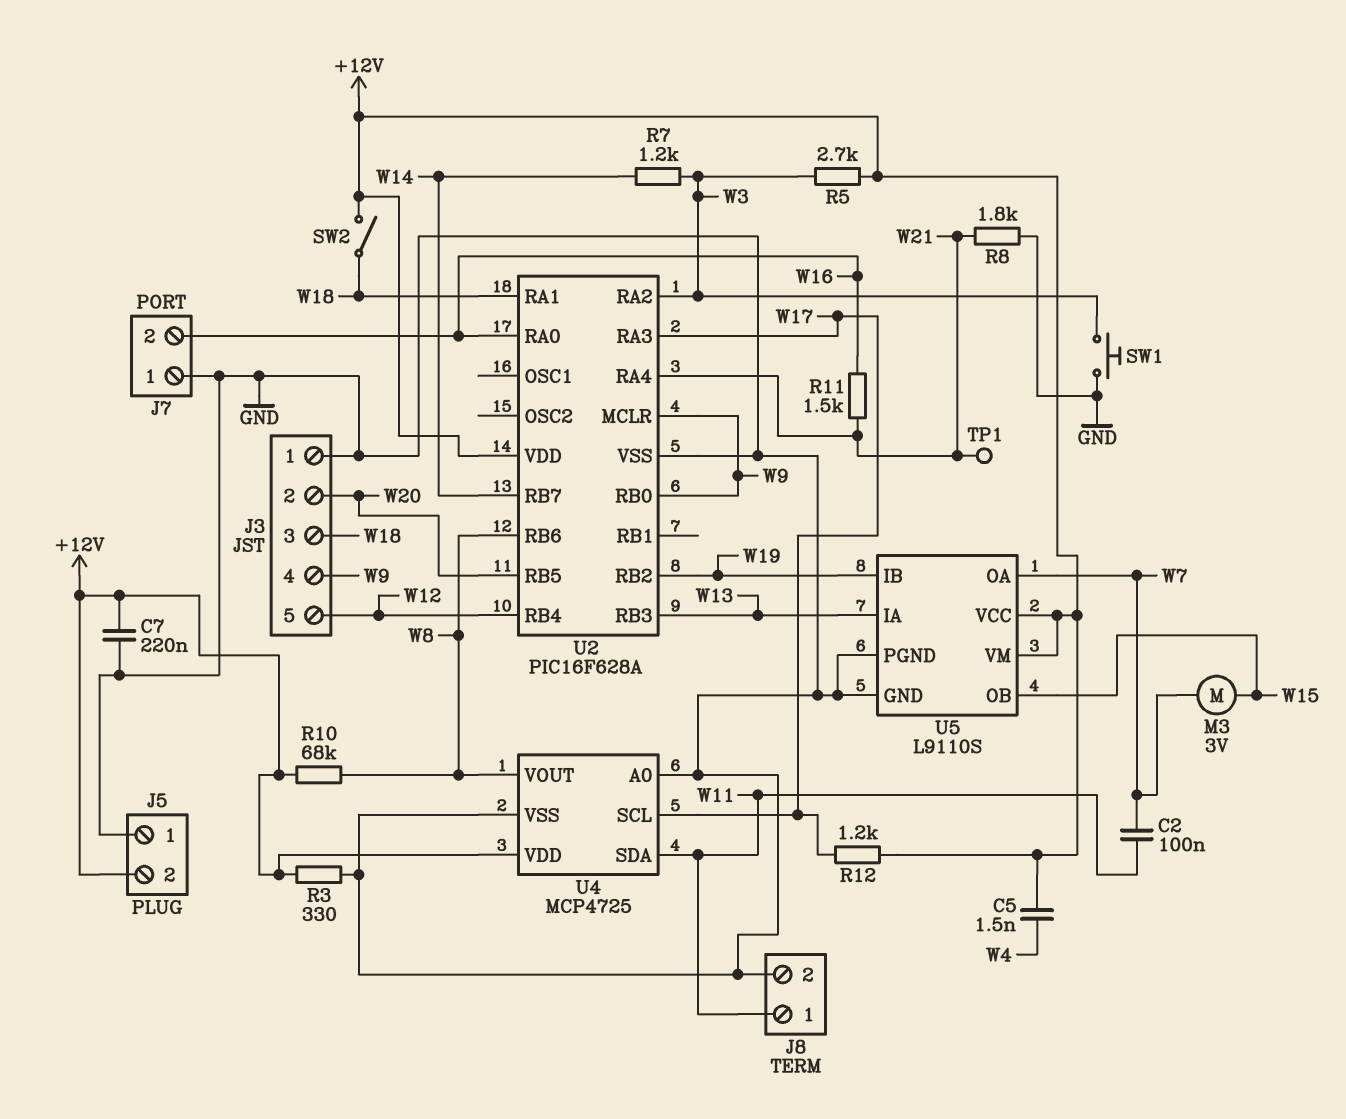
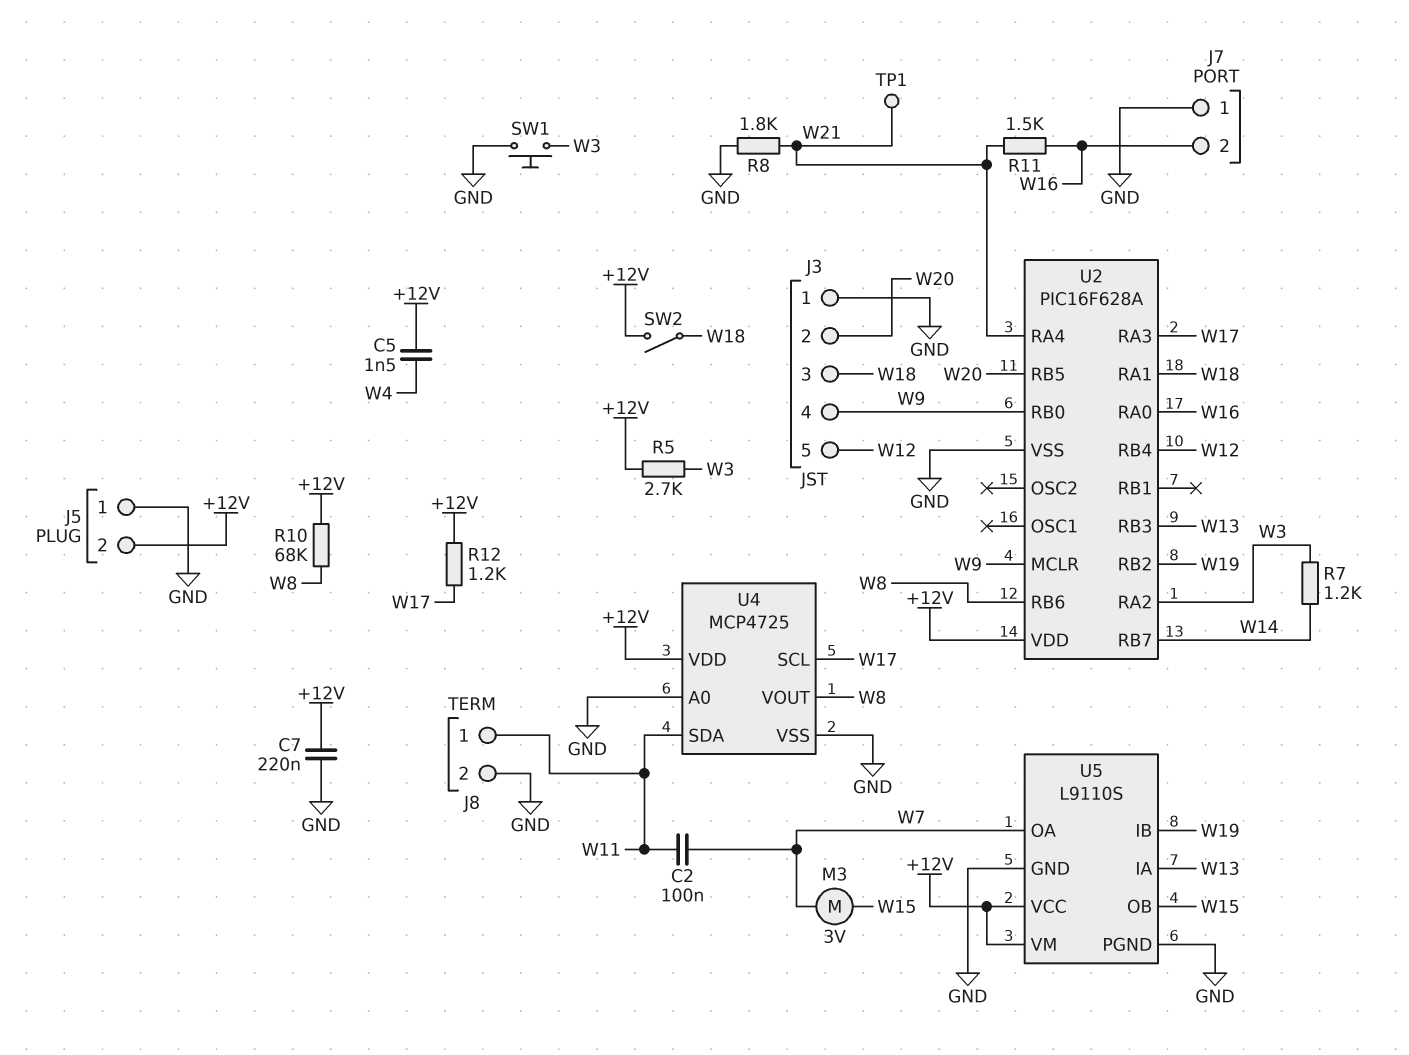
R3: 330 (+12V, GND) -> none

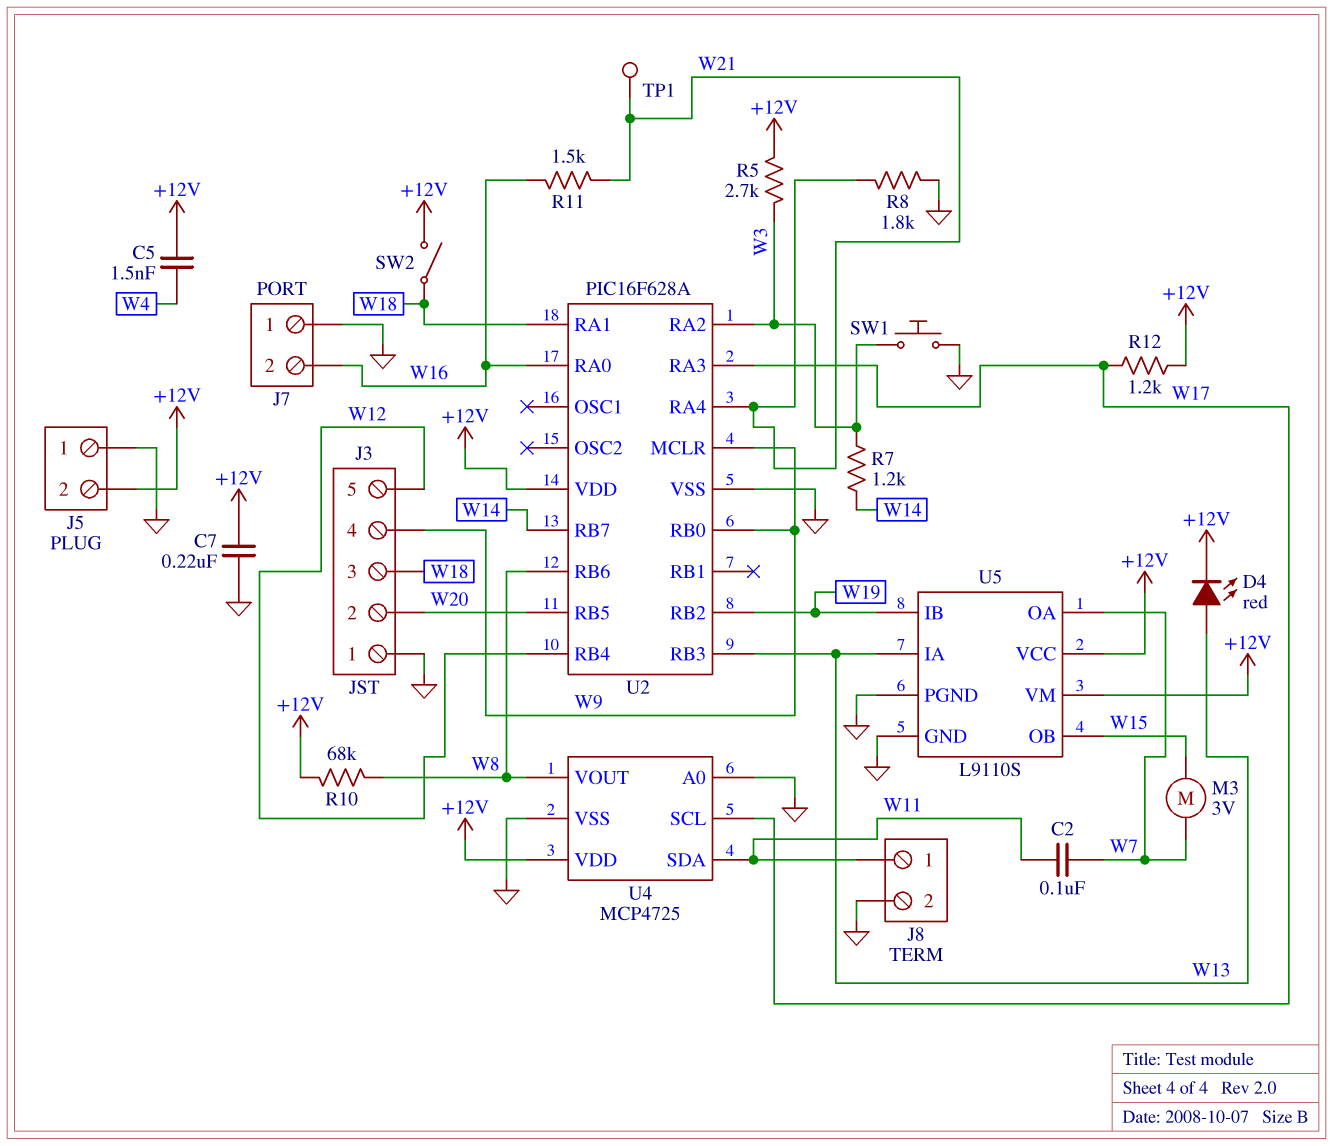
D4: none -> LED red (A W13, K +12V)

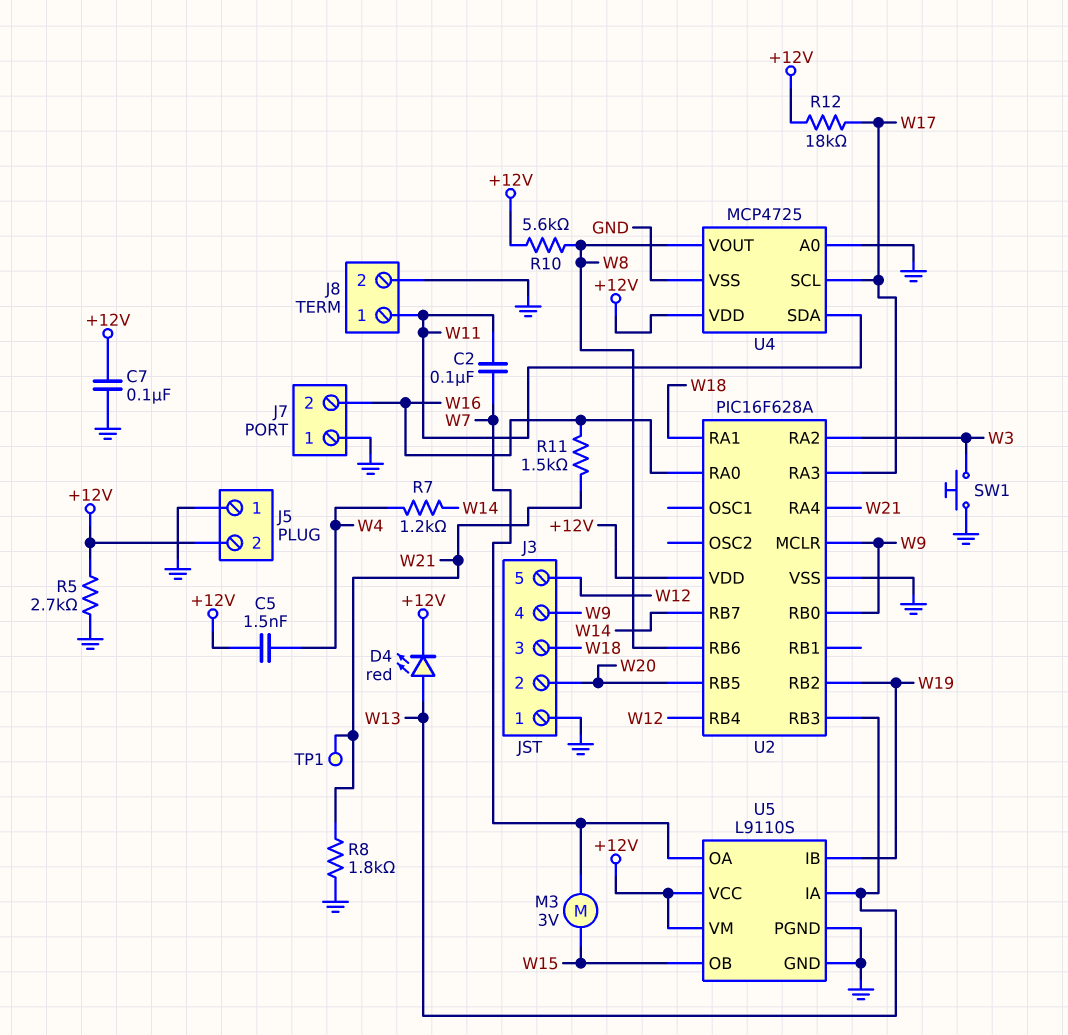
C7: 220nF (+12V, GND) -> 100nF (+12V, GND)
R5: 2.7k (+12V, W3) -> 2.7k (+12V, GND)
R7: 1.2k (W3, W14) -> 1.2k (W4, W14)
R10: 68k (+12V, W8) -> 5.6k (+12V, W8)
R12: 1.2k (+12V, W17) -> 18k (+12V, W17)
SW2: switch (+12V, W18) -> none

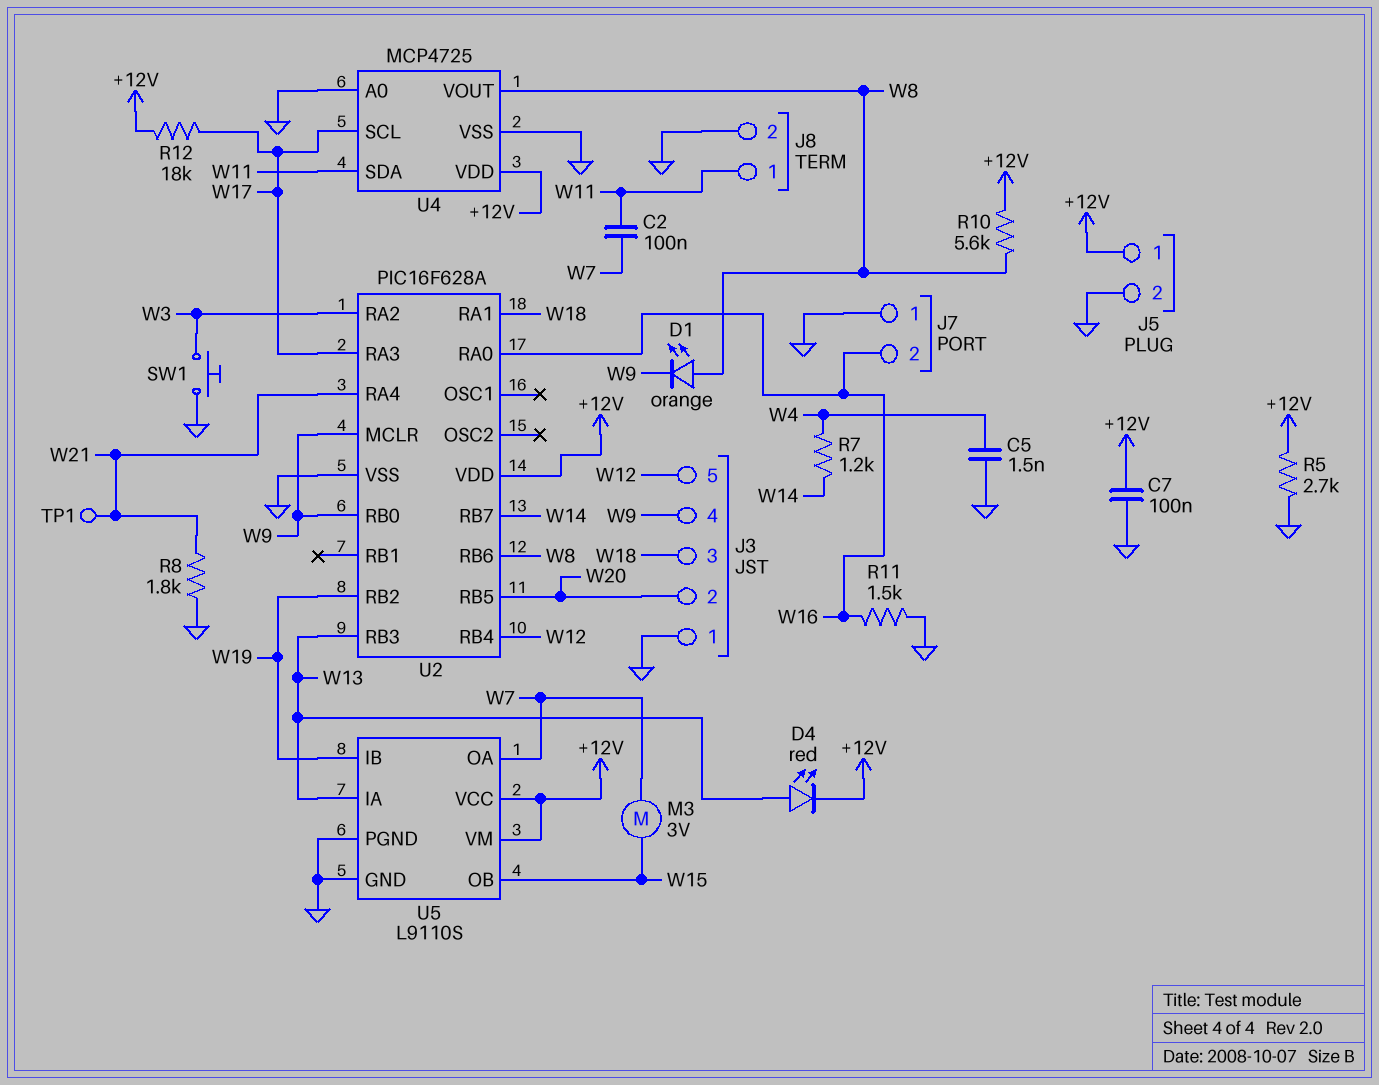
C5: 1.5nF (+12V, W4) -> 1.5nF (GND, W4)
D1: none -> LED orange (A W8, K W9)
J5 pin 1: GND -> +12V
J5 pin 2: +12V -> GND
R11: 1.5k (W16, W21) -> 1.5k (GND, W16)

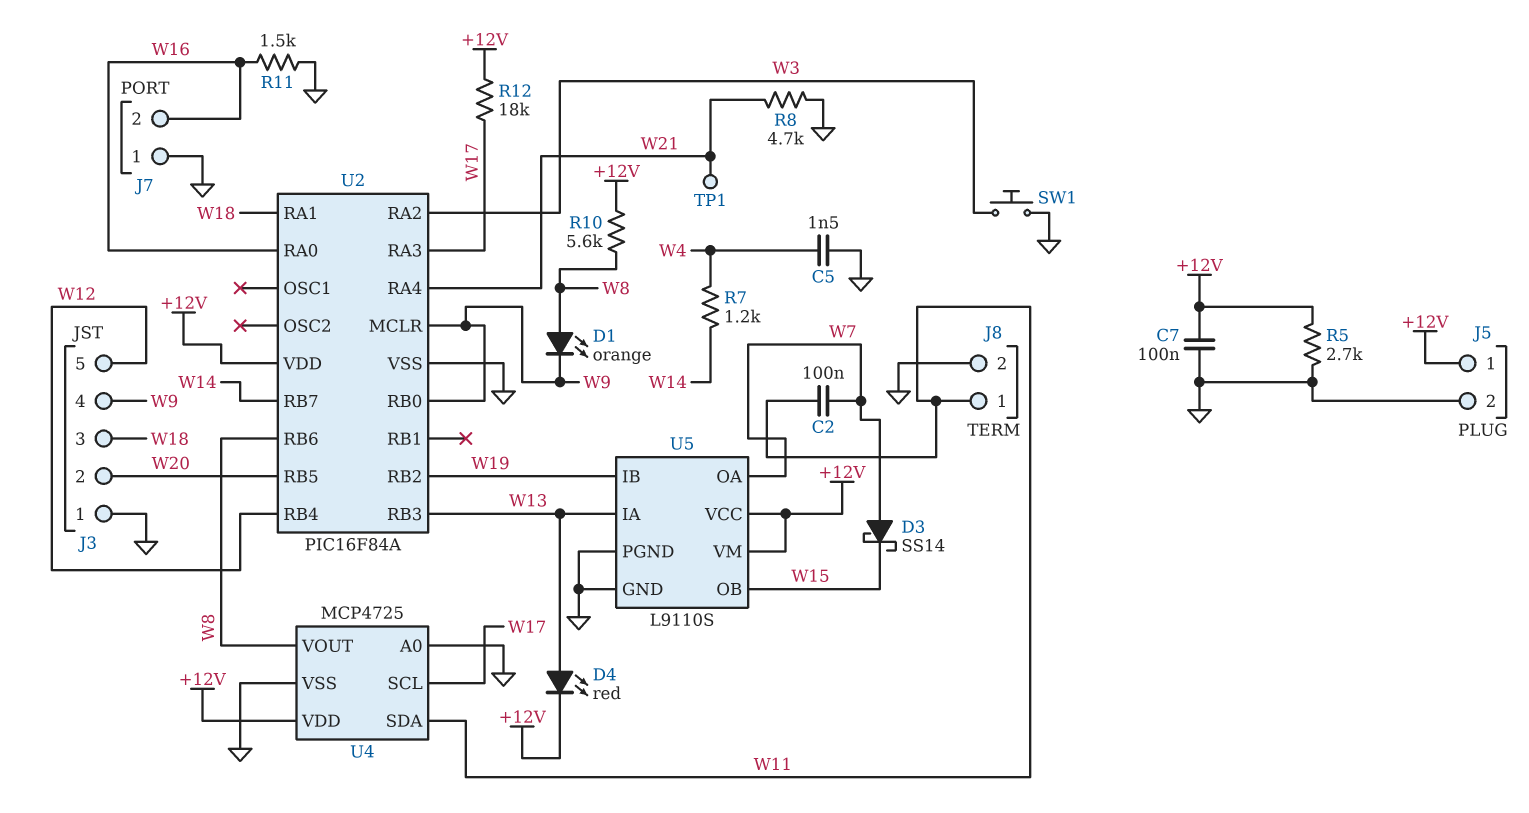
D3: none -> schottky SS14 (A W7, K W15)
M3: motor 3V (W7, W15) -> none
R8: 1.8k (GND, W21) -> 4.7k (GND, W21)
U2: PIC16F628A -> PIC16F84A

